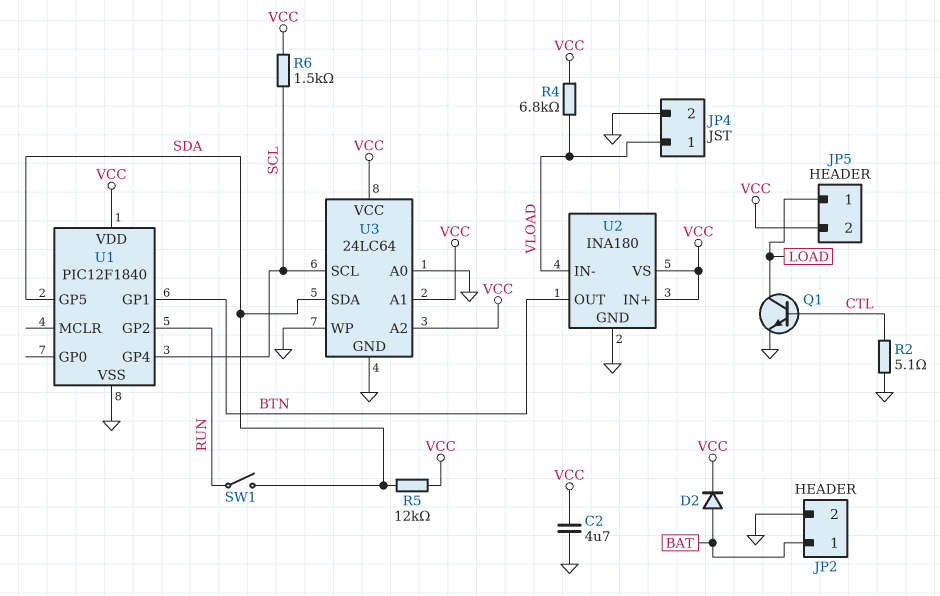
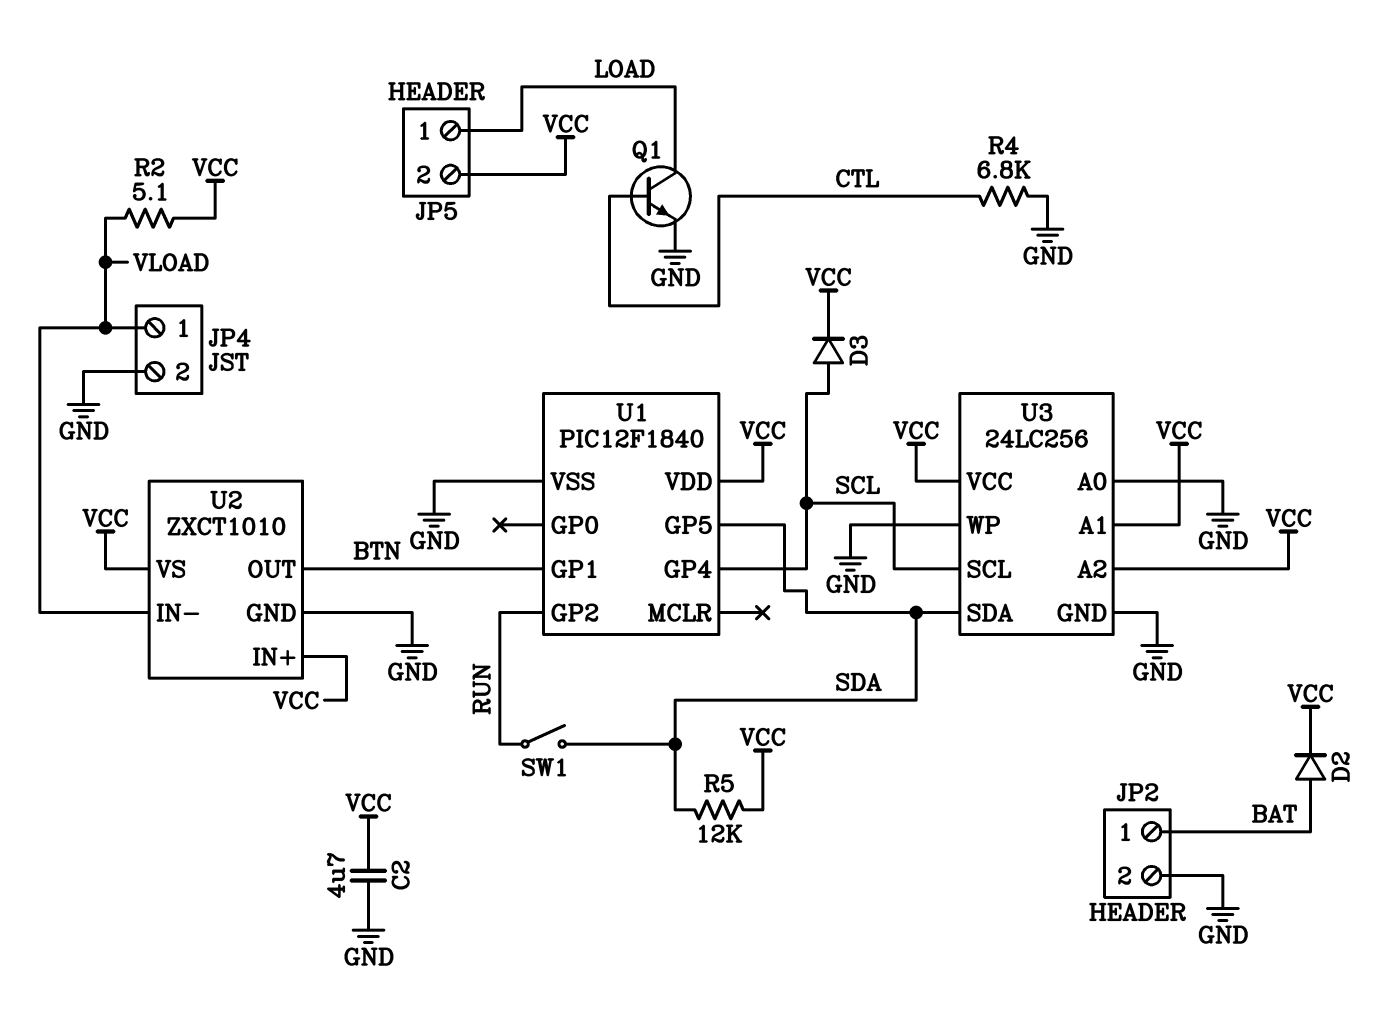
D3: none -> diode (A SCL, K VCC)
R2: 5.1 (CTL, GND) -> 5.1 (VCC, VLOAD)
R4: 6.8k (VCC, VLOAD) -> 6.8k (CTL, GND)
R6: 1.5k (SCL, VCC) -> none
U2: INA180 -> ZXCT1010
U3: 24LC64 -> 24LC256

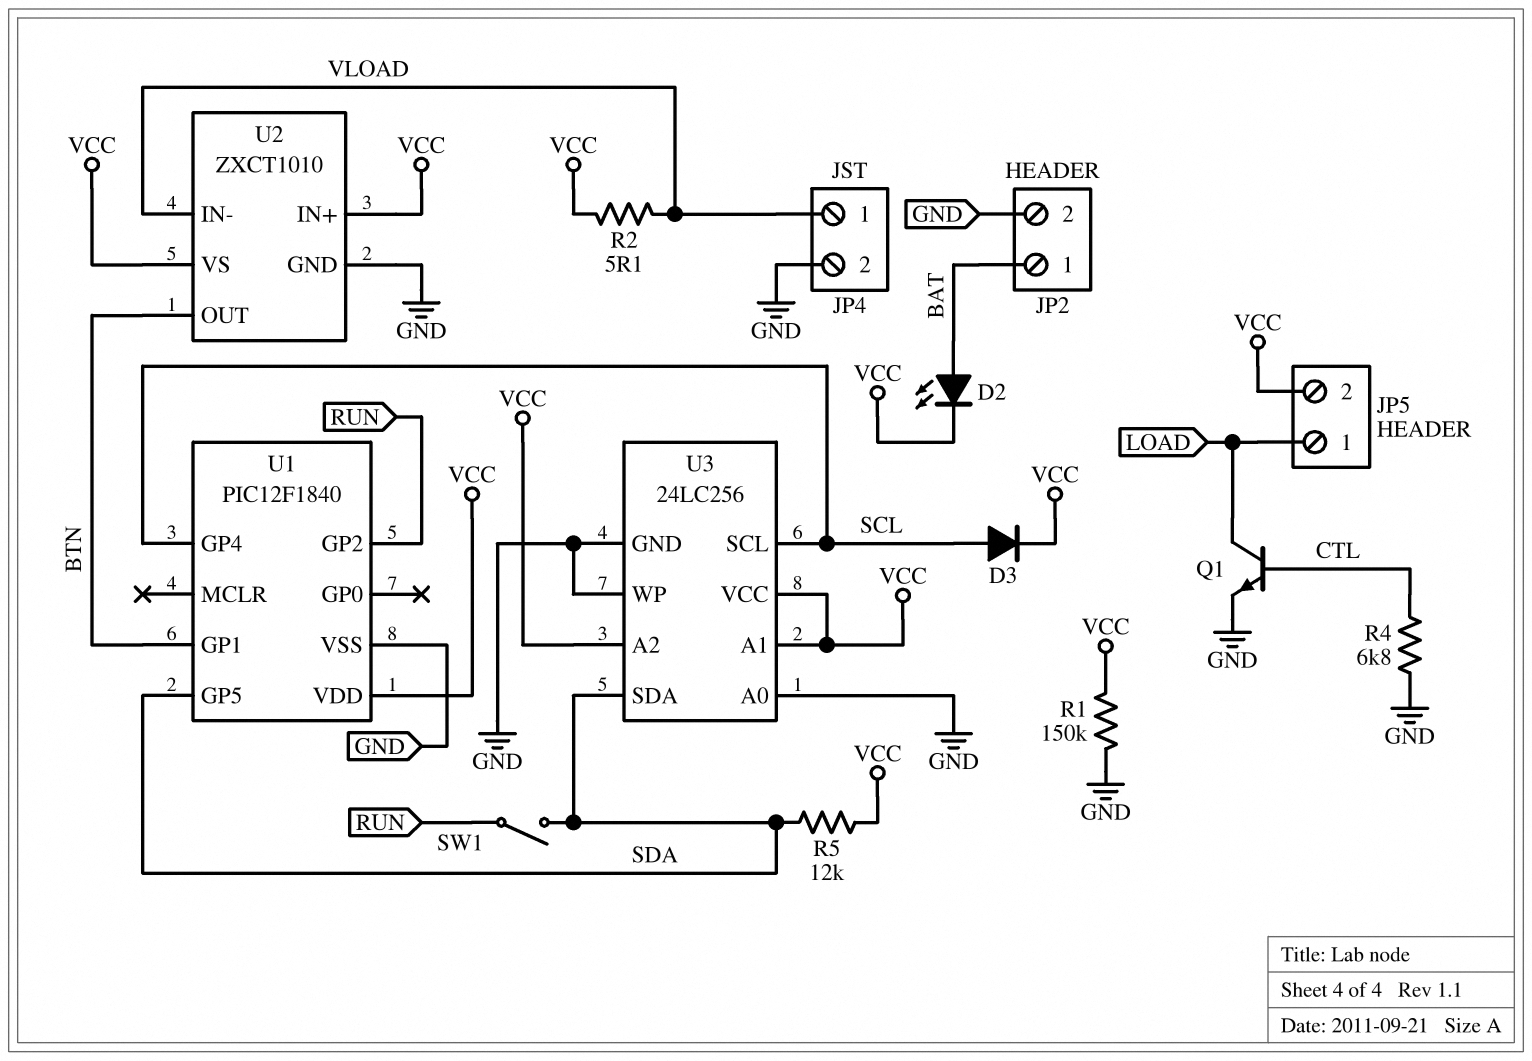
C2: 4.7uF (GND, VCC) -> none
D2: diode (A BAT, K VCC) -> LED (A BAT, K VCC)
R1: none -> 150k (GND, VCC)

